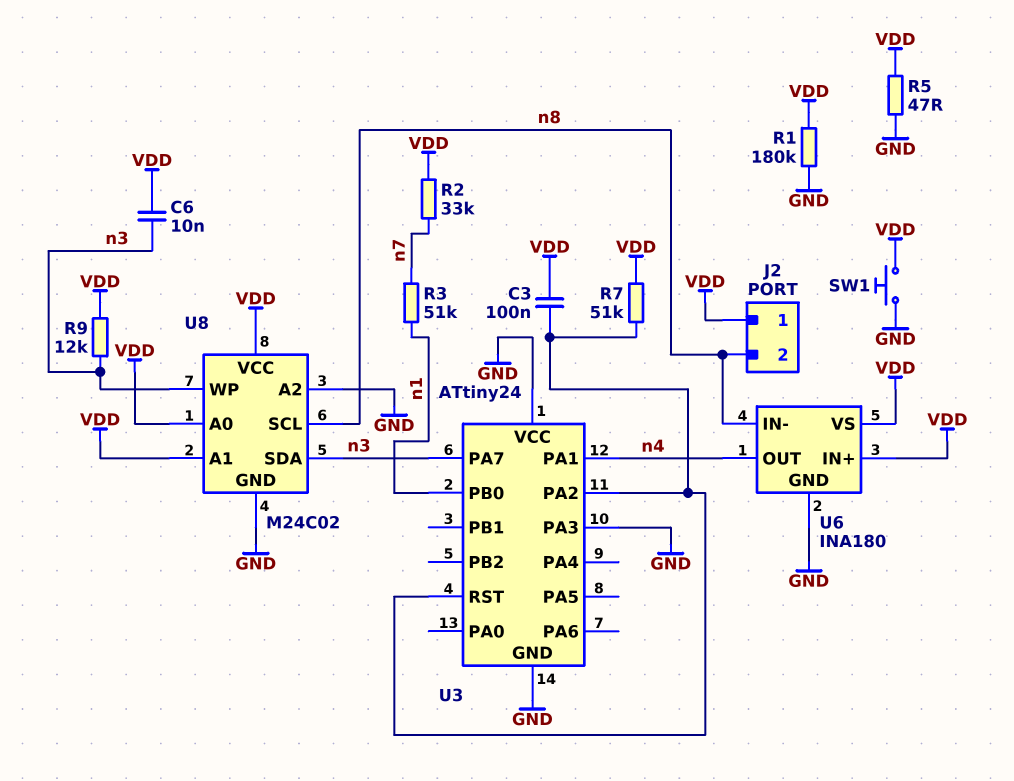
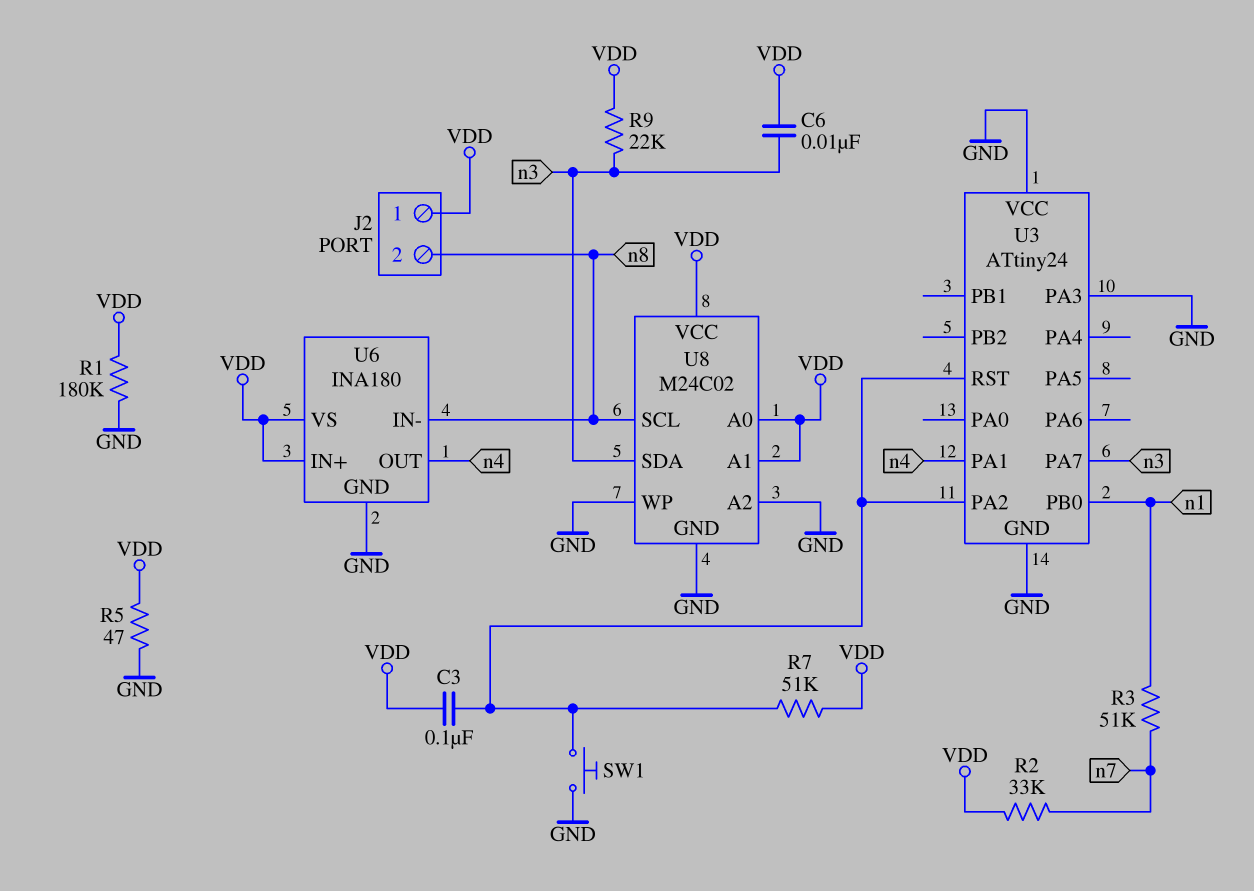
R9: 12k (VDD, n3) -> 22k (VDD, n3)
SW1: button (GND, VDD) -> button (GND, U3/PA2)
U8 pin WP: n3 -> GND

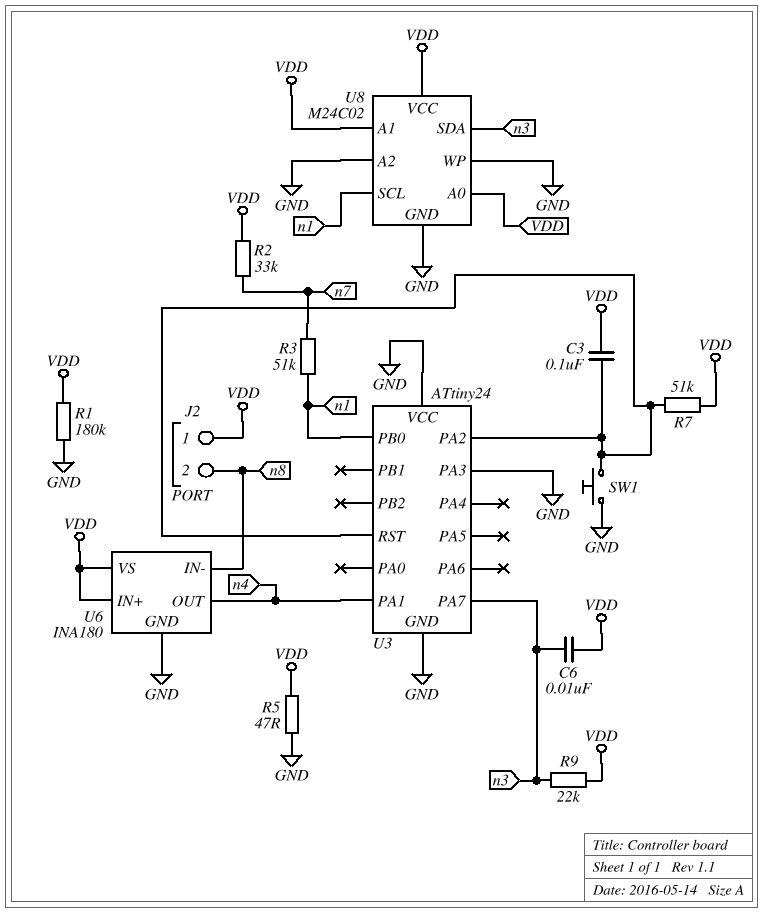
U8 pin SCL: n8 -> n1

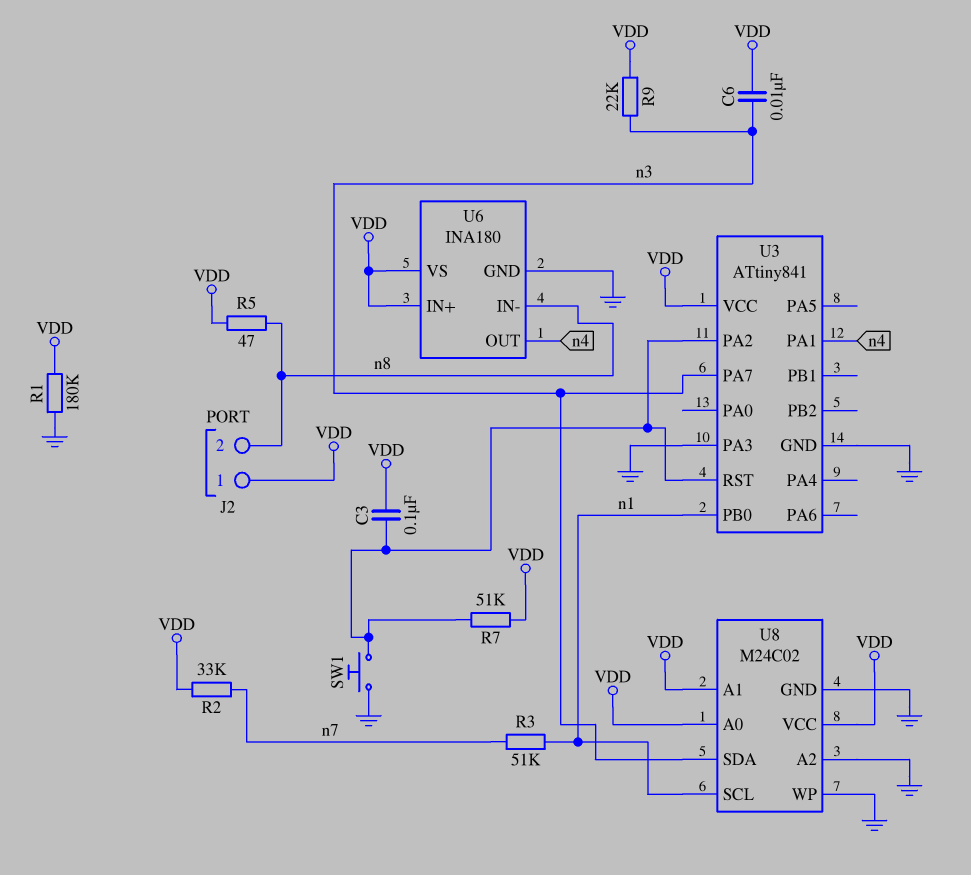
R5: 47 (GND, VDD) -> 47 (VDD, n8)
U3: ATtiny24 -> ATtiny841
U3 pin VCC: GND -> VDD

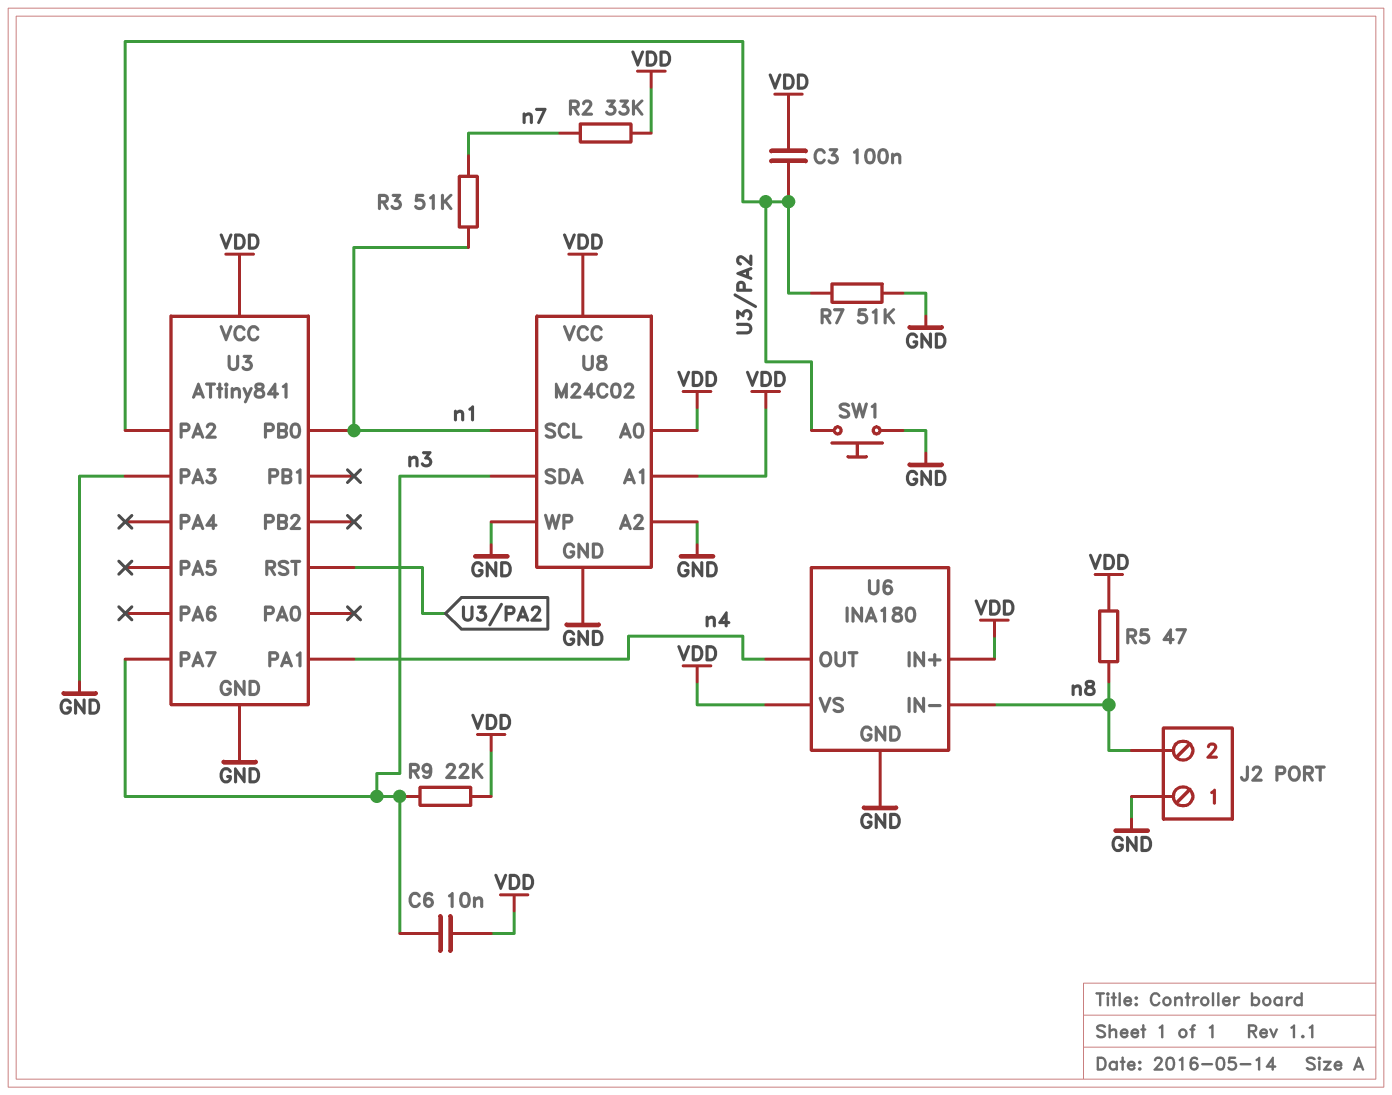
J2 pin 1: VDD -> GND
R1: 180k (GND, VDD) -> none
R7: 51k (U3/PA2, VDD) -> 51k (GND, U3/PA2)

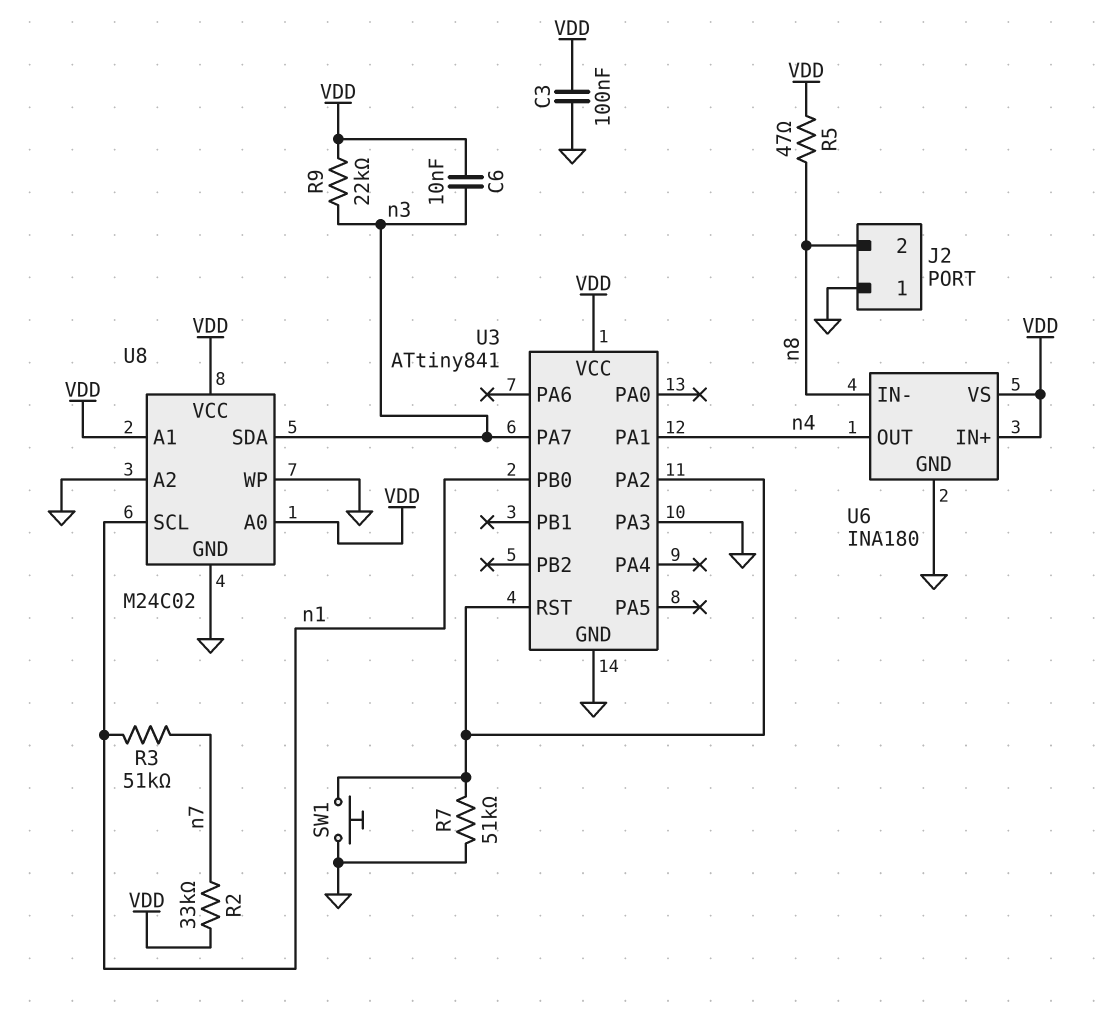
C3: 100nF (U3/PA2, VDD) -> 100nF (GND, VDD)

